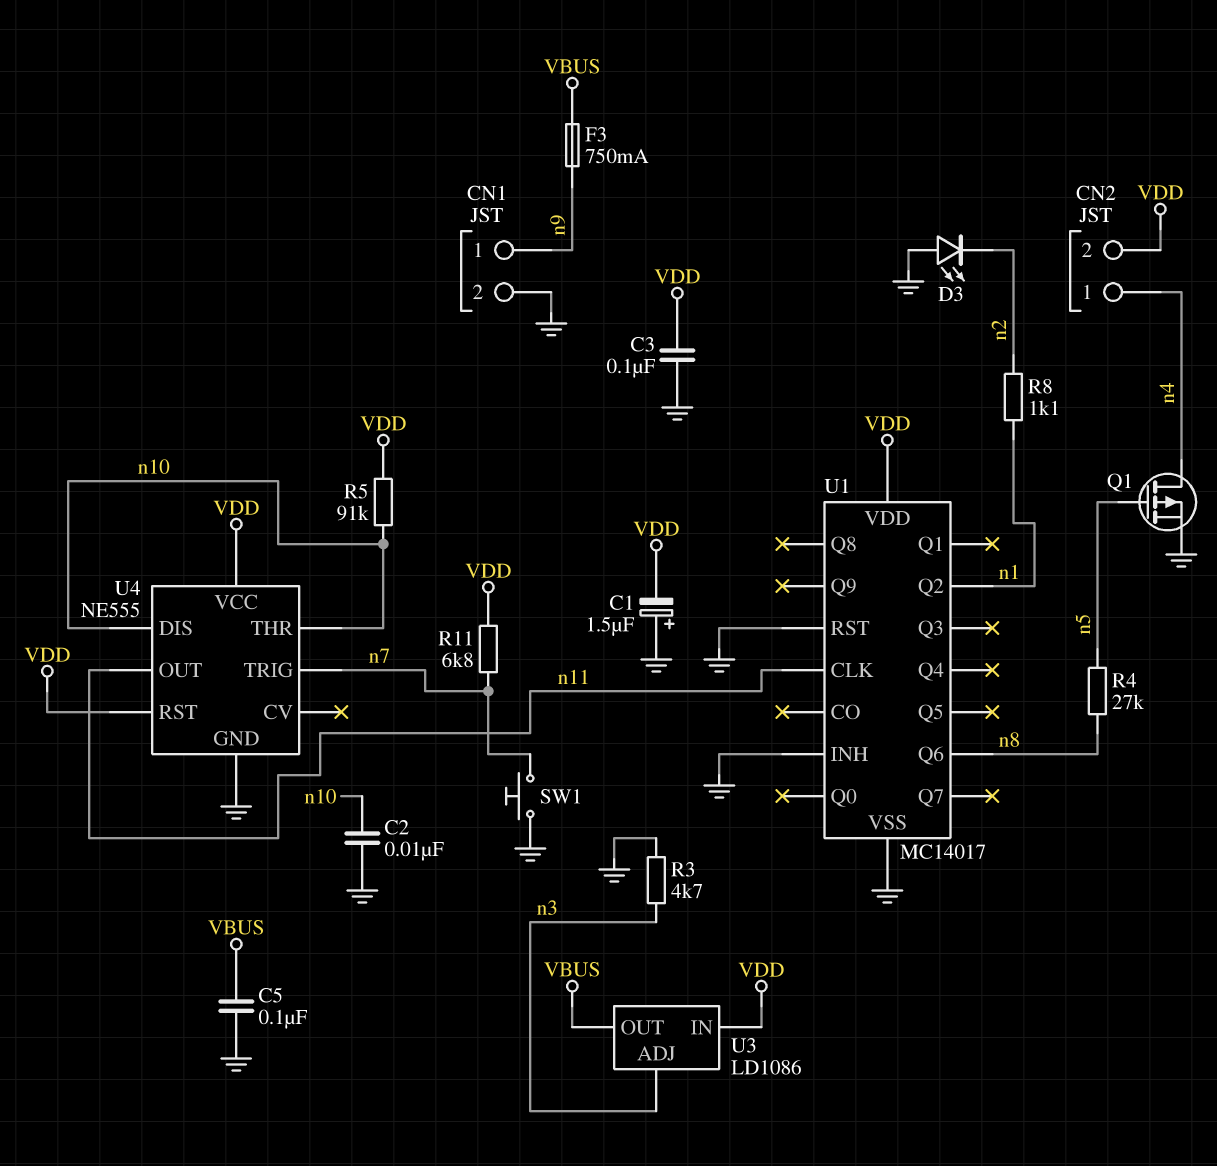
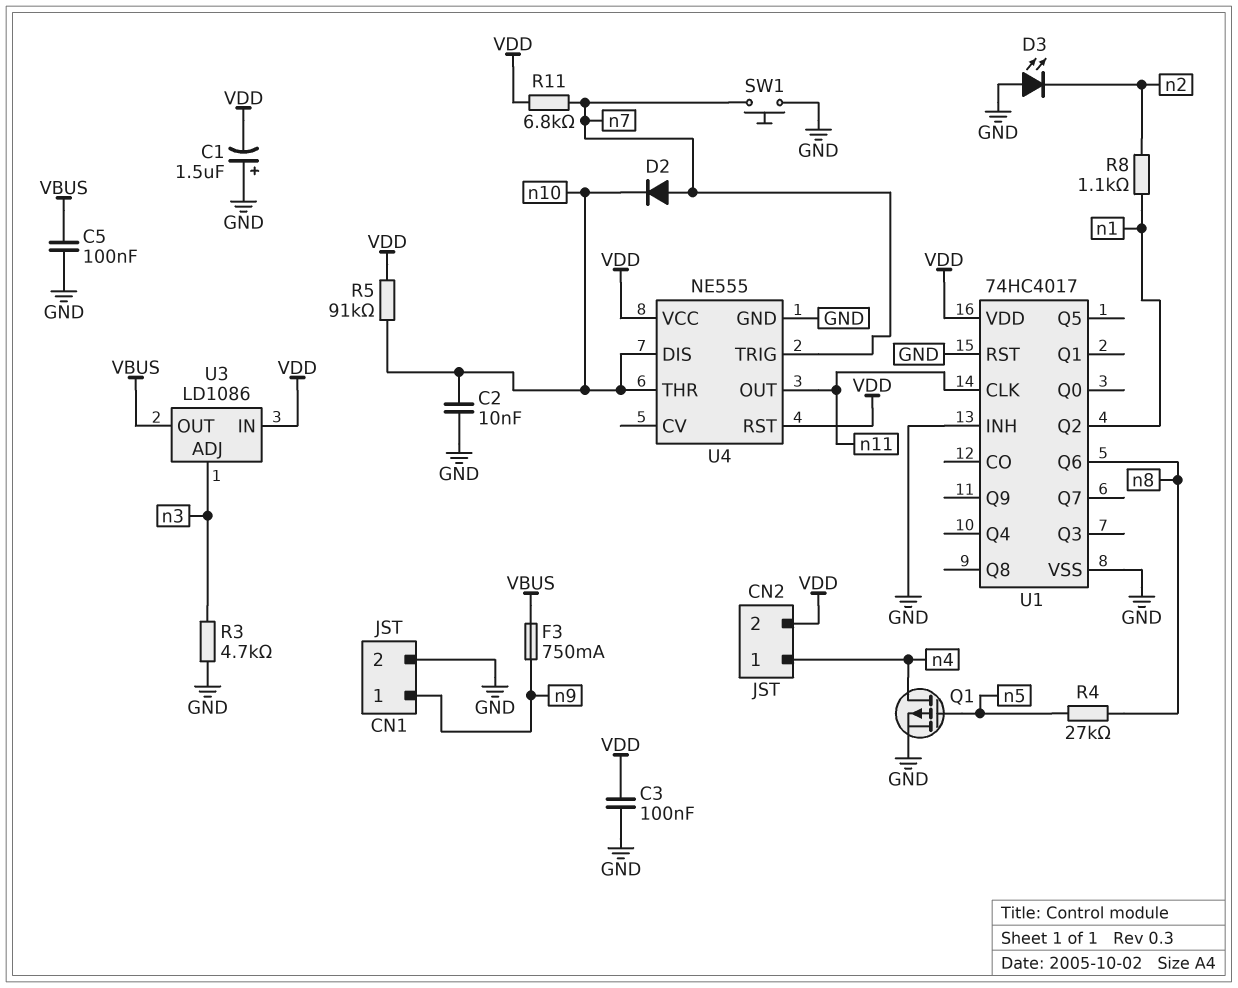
D2: none -> diode (A n7, K n10)
U1: MC14017 -> 74HC4017

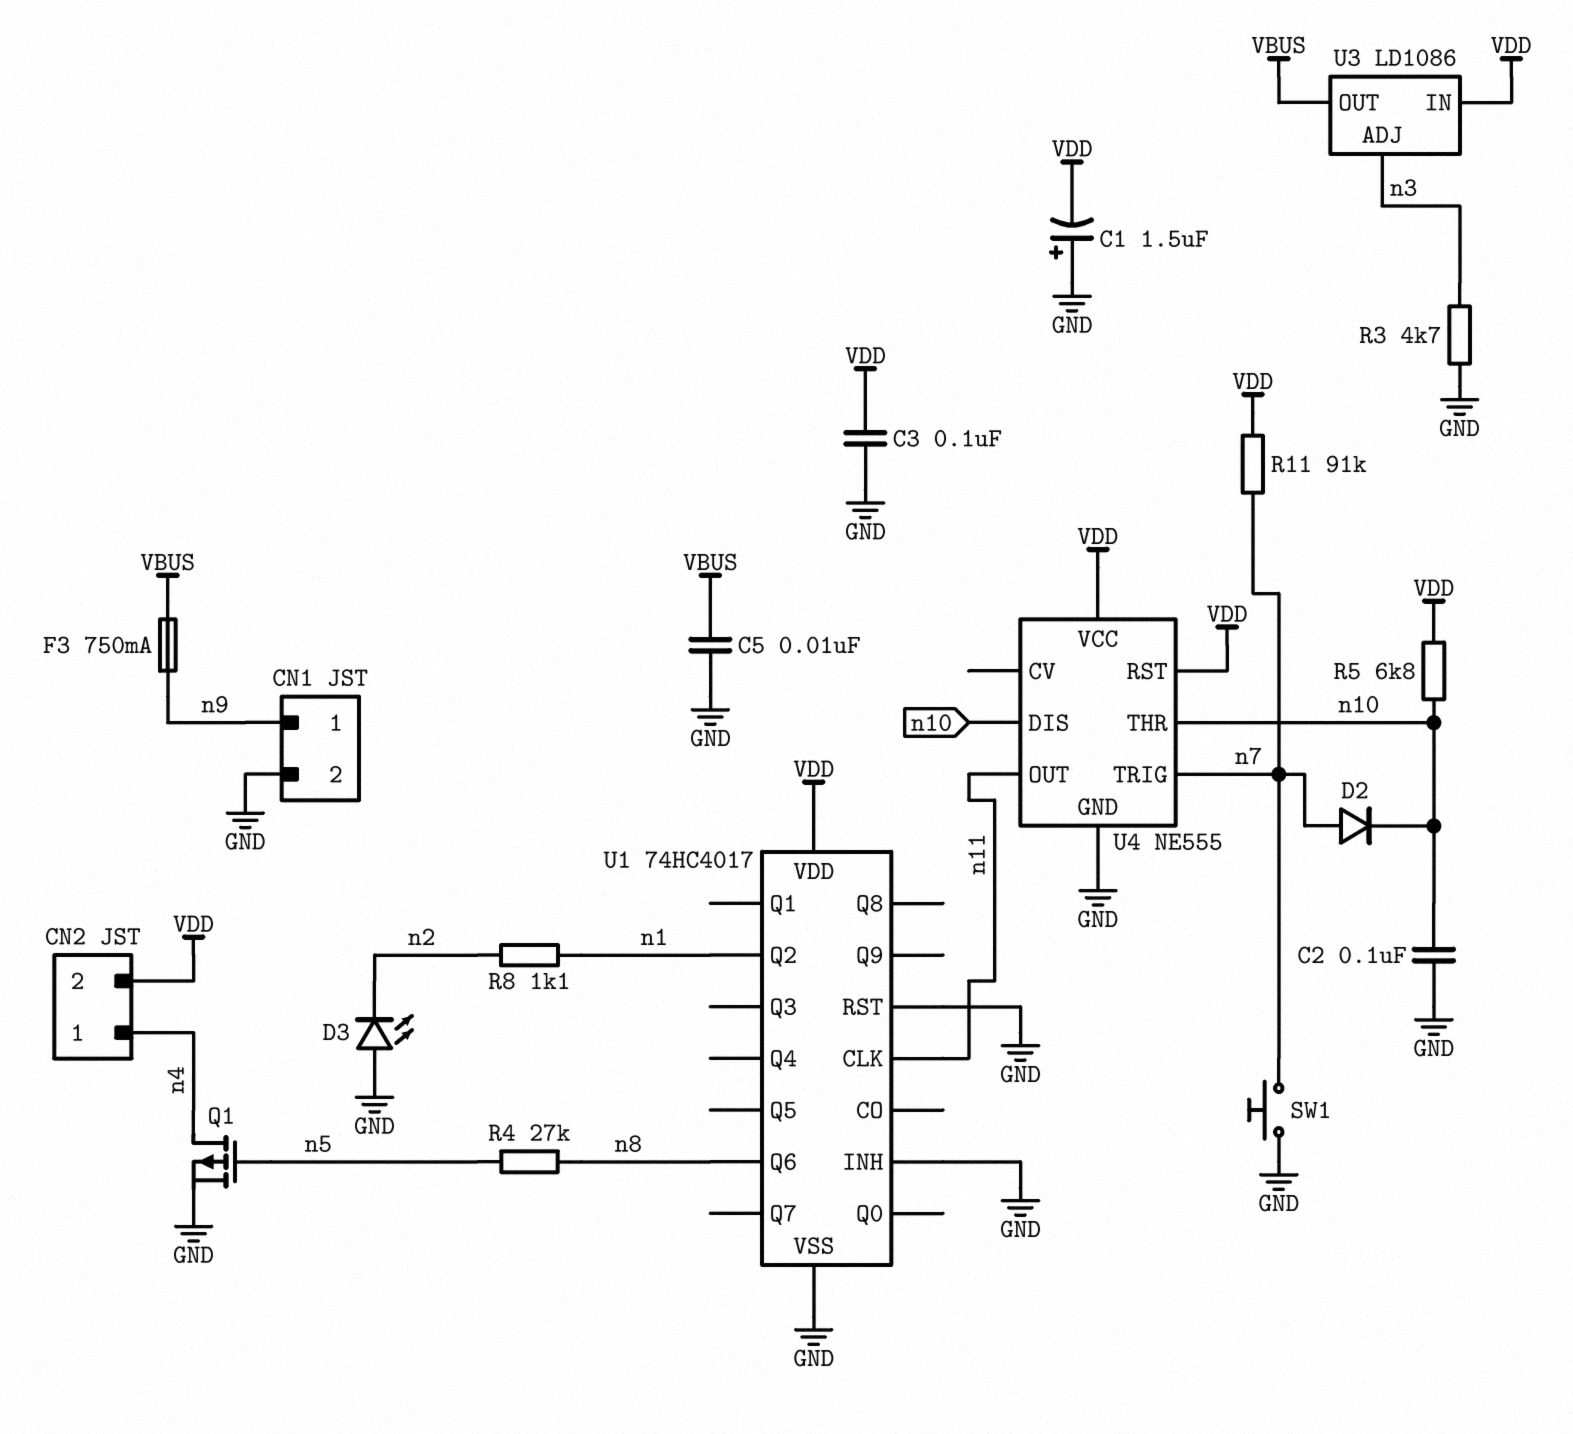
C2: 10nF (GND, n10) -> 100nF (GND, n10)
C5: 100nF (GND, VBUS) -> 10nF (GND, VBUS)
R5: 91k (VDD, n10) -> 6.8k (VDD, n10)
R11: 6.8k (VDD, n7) -> 91k (VDD, n7)

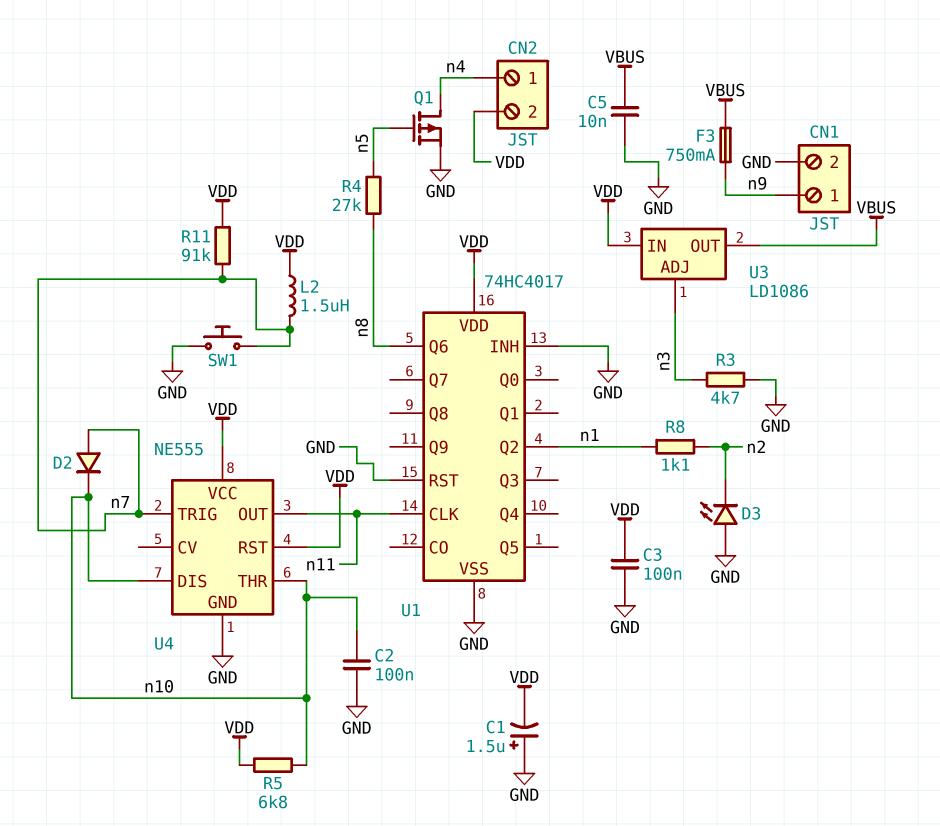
L2: none -> 1.5uH (VDD, n7)

